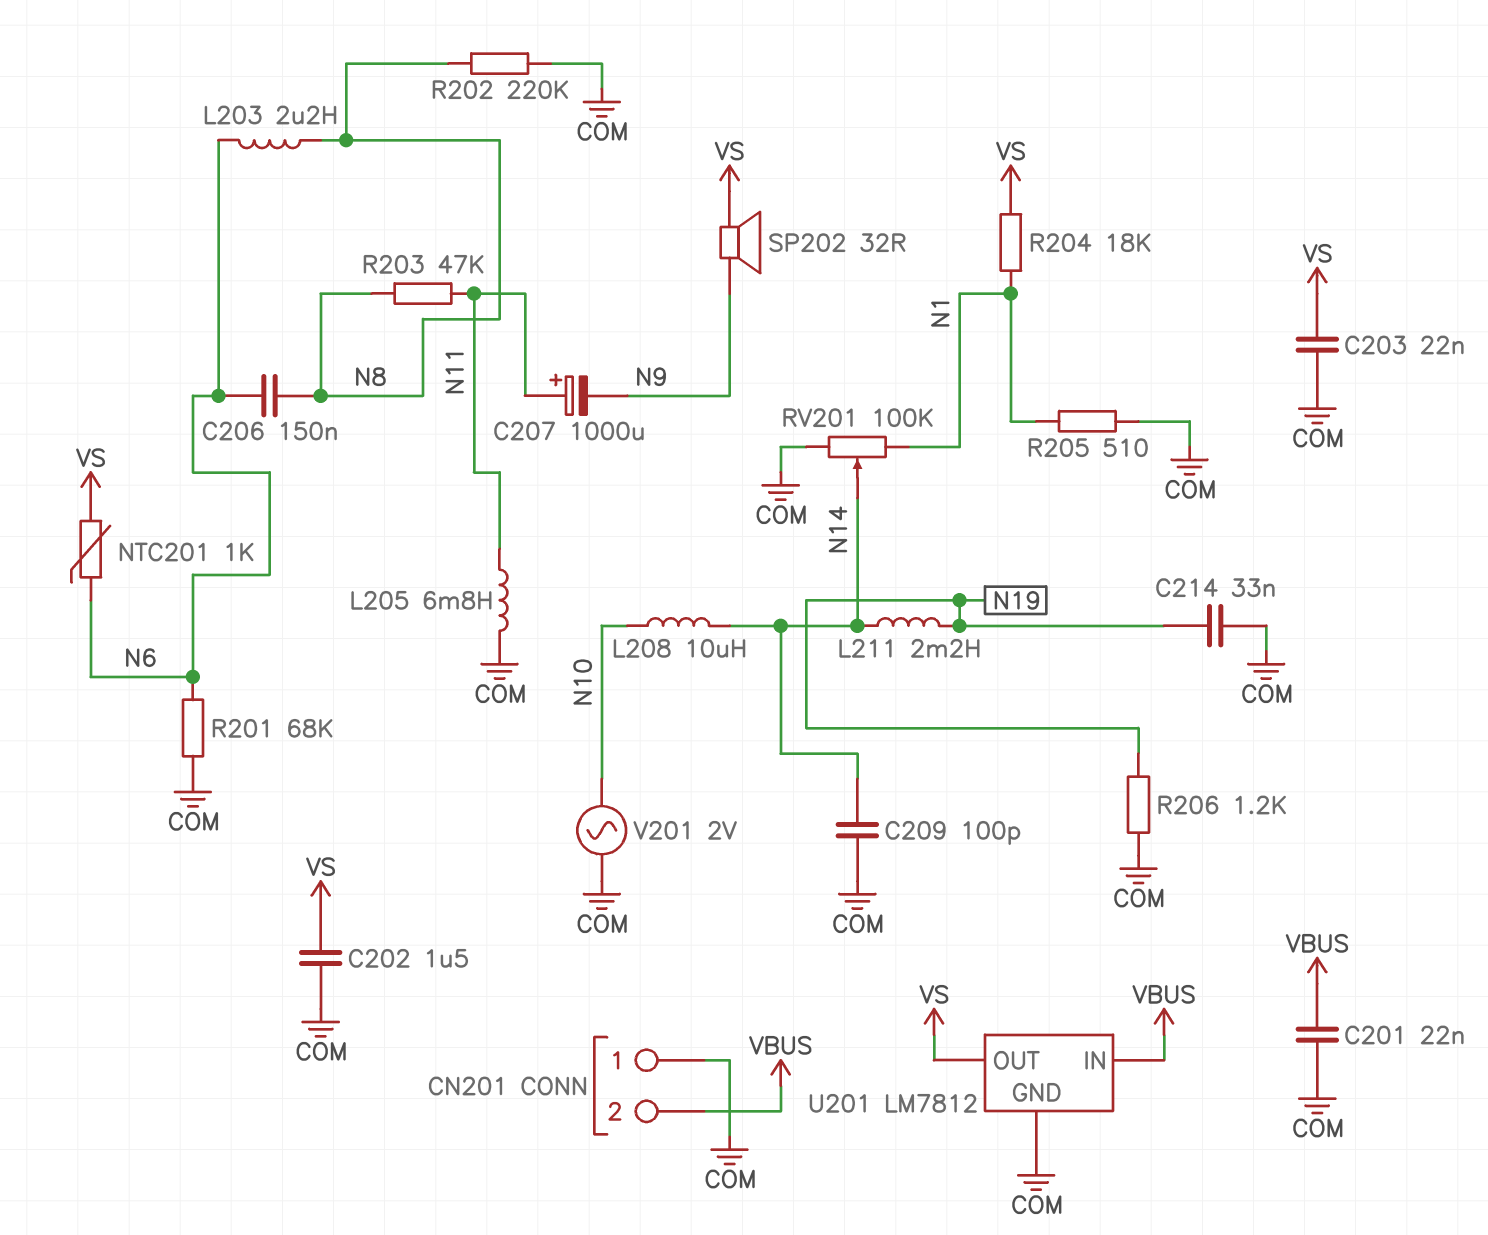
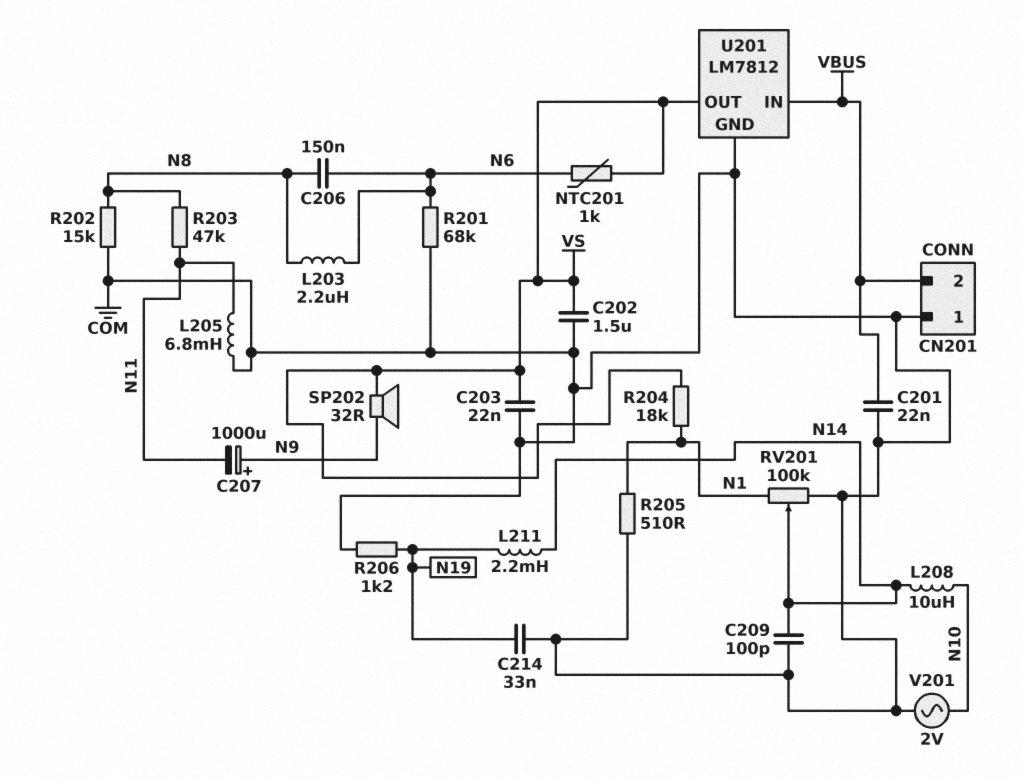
C207: 1000uF (plus N11, minus N9) -> 1000uF (plus N9, minus N11)
R202: 220k (COM, N8) -> 15k (COM, N8)

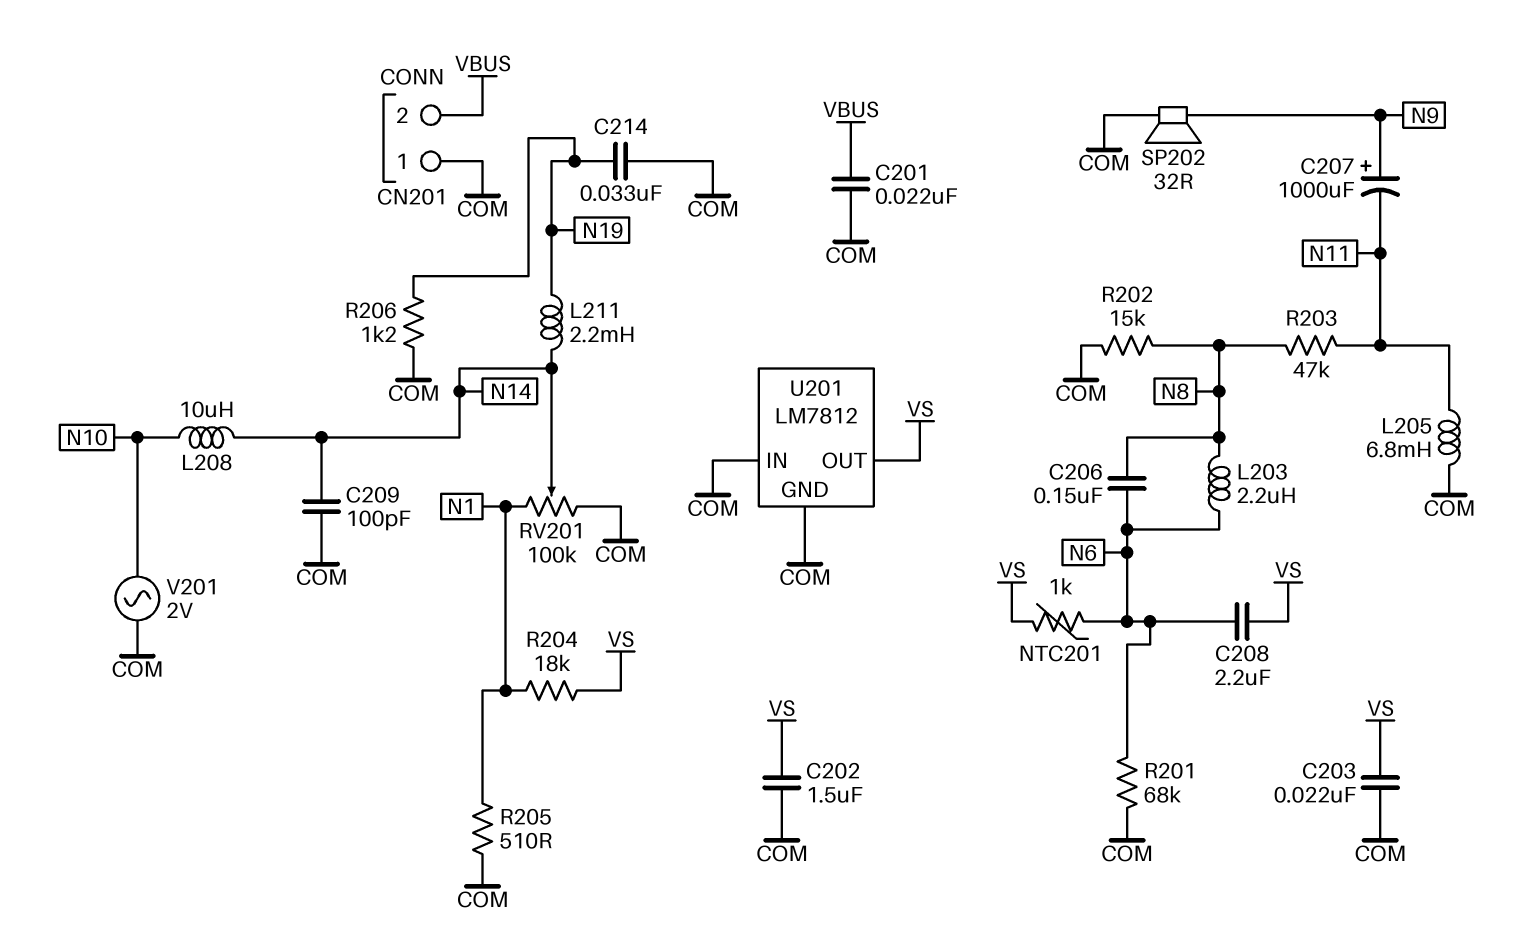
C208: none -> 2.2uF (N6, VS)
SP202: speaker 32R (N9, VS) -> speaker 32R (COM, N9)
U201 pin IN: VBUS -> COM

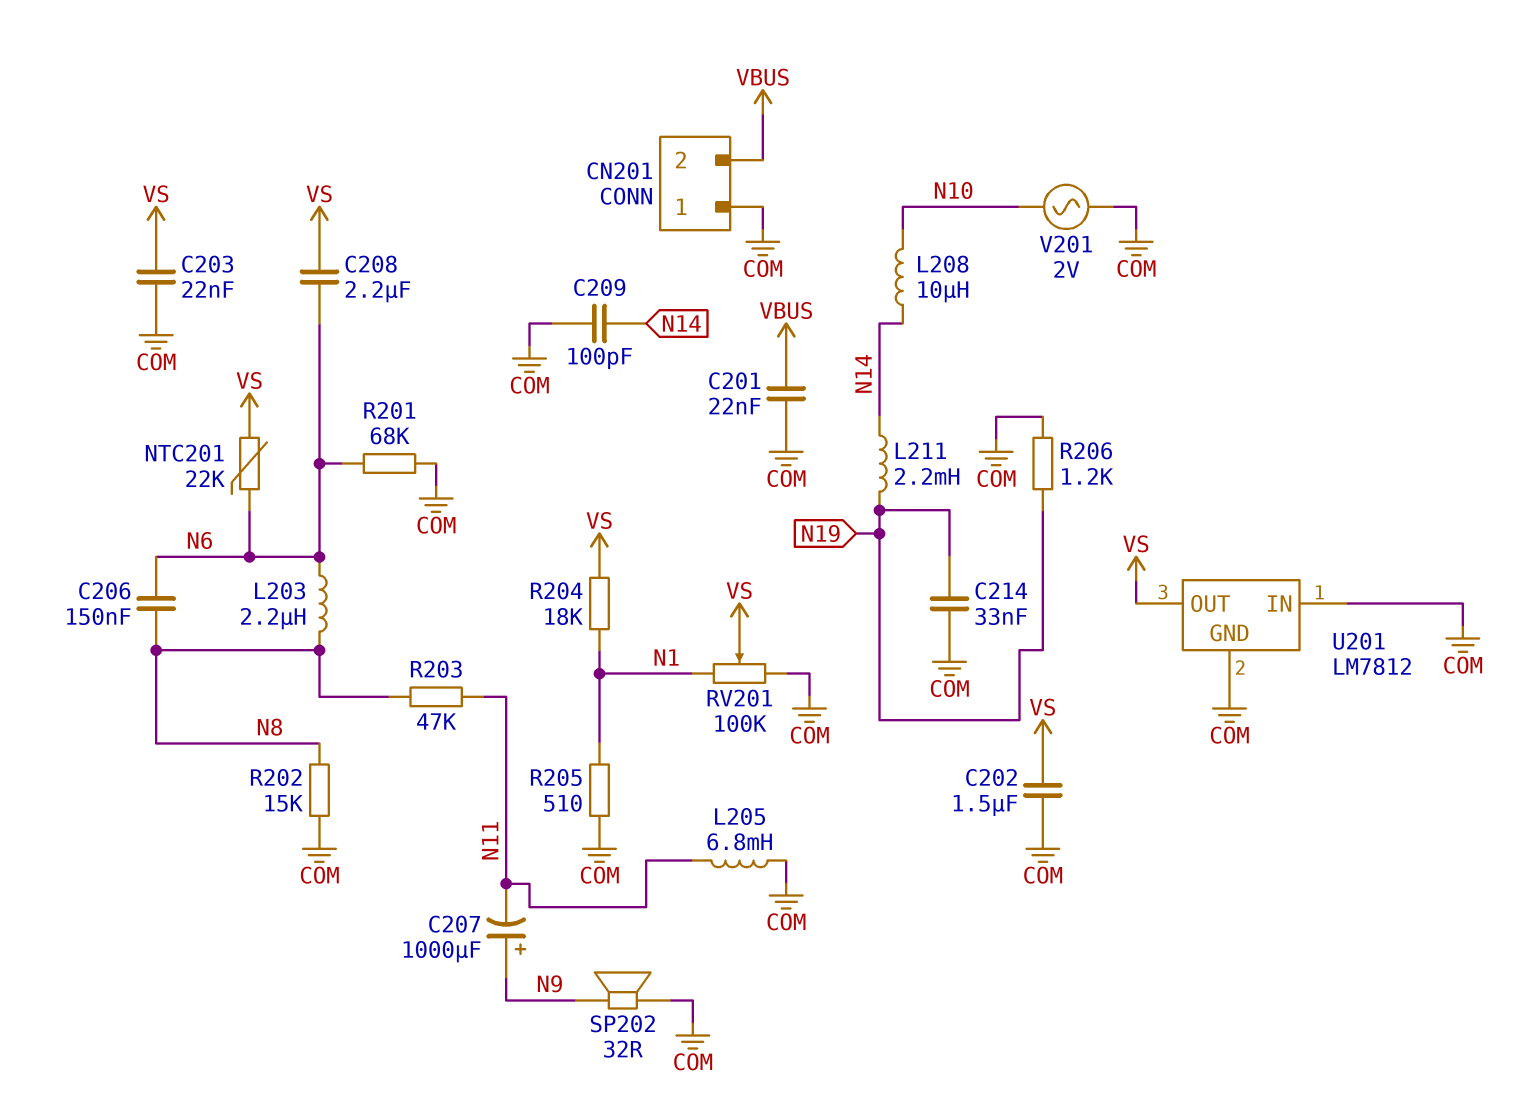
NTC201: 1k (N6, VS) -> 22k (N6, VS)
RV201: 100k (COM, N1, wiper N14) -> 100k (COM, N1, wiper VS)

